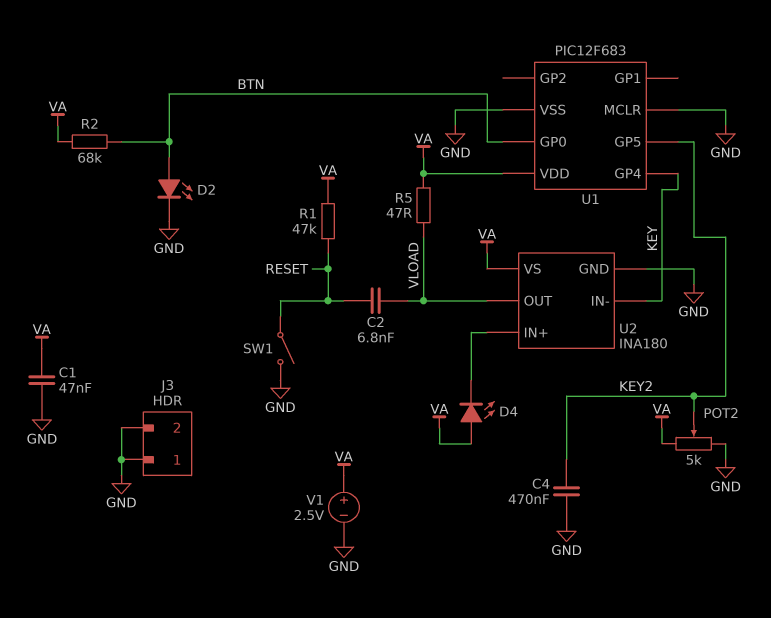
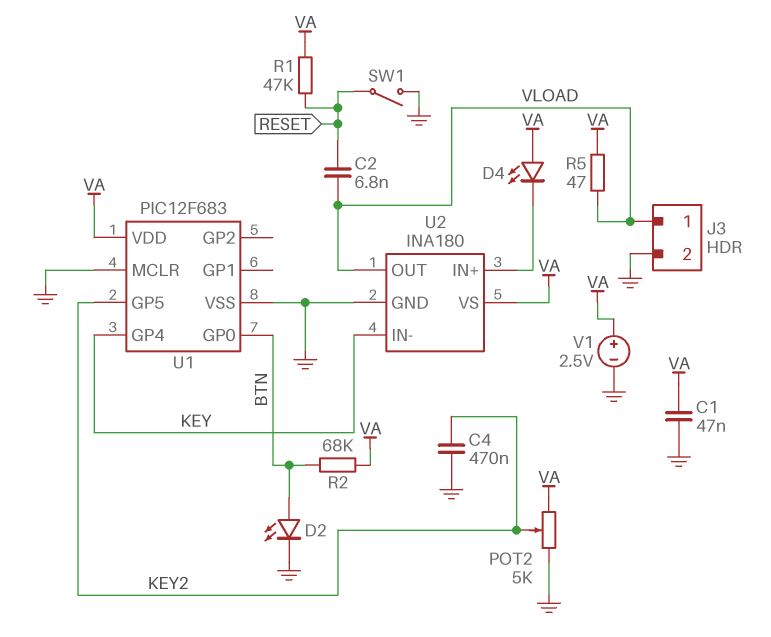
J3 pin 1: GND -> VLOAD

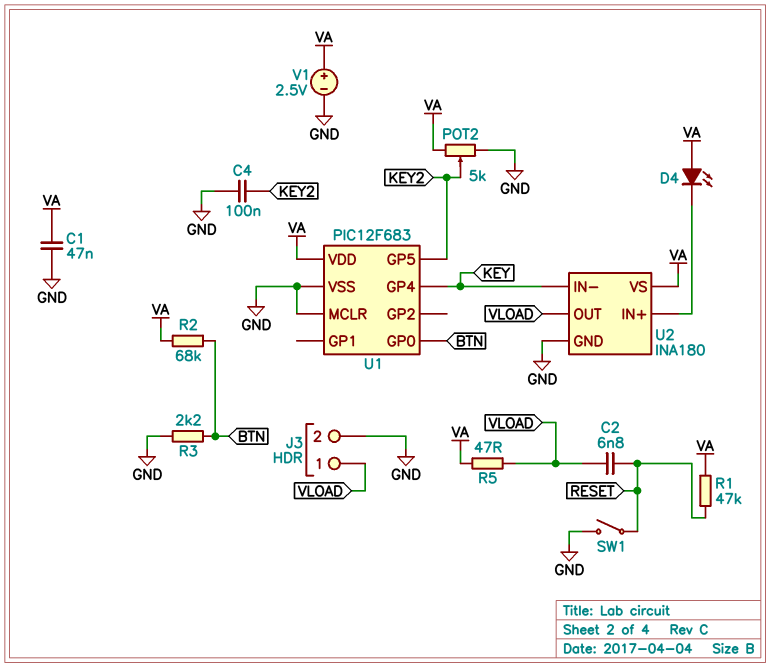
C4: 470nF (GND, KEY2) -> 100nF (GND, KEY2)
D2: LED (A BTN, K GND) -> none
R3: none -> 2.2k (BTN, GND)

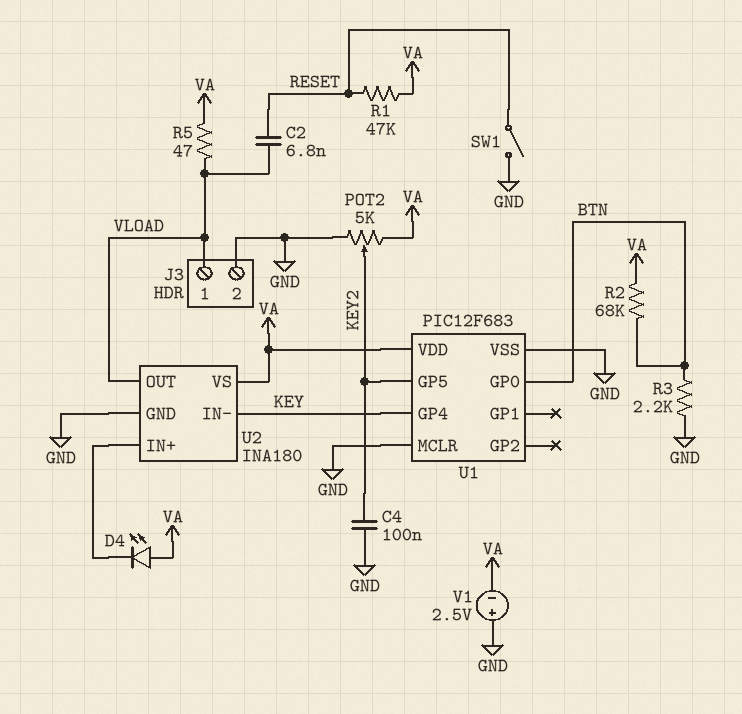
C1: 47nF (GND, VA) -> none
V1: 2.5V (plus VA, minus GND) -> 2.5V (plus GND, minus VA)

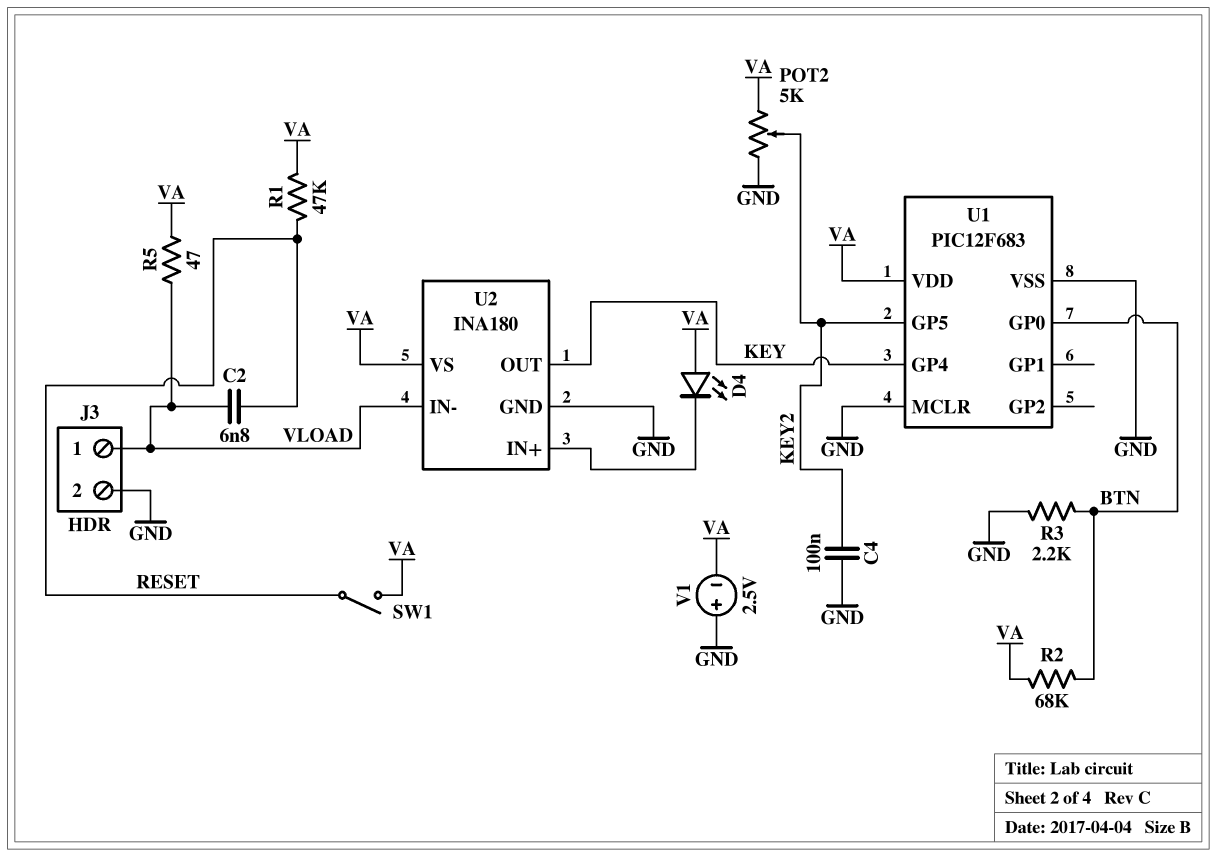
SW1: switch (GND, RESET) -> switch (RESET, VA)
U2 pin IN-: KEY -> VLOAD
U2 pin OUT: VLOAD -> KEY

